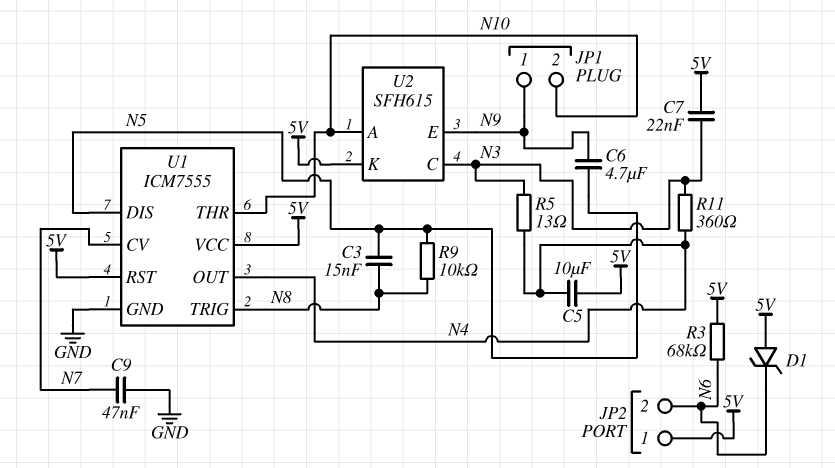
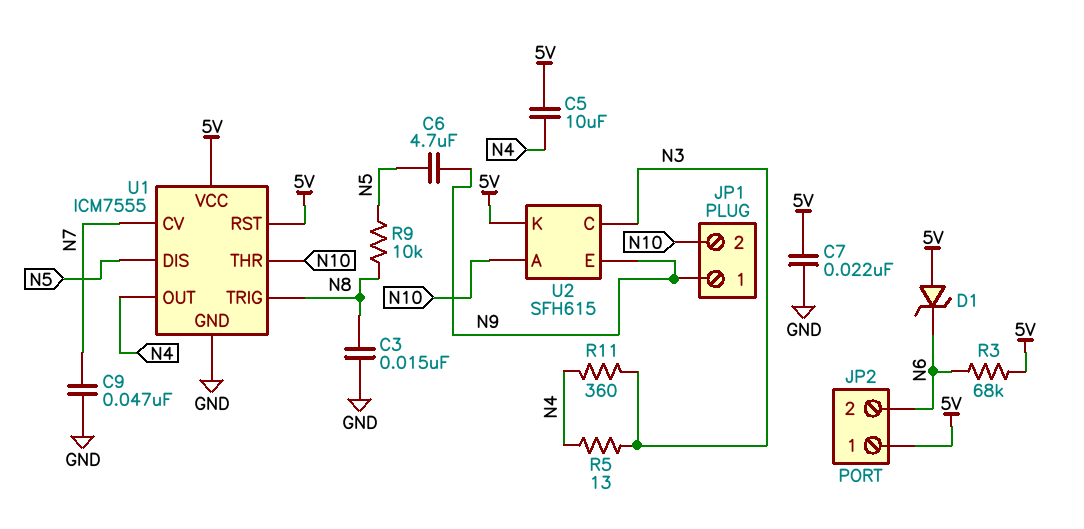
C3: 15nF (N5, N8) -> 15nF (GND, N8)
C7: 22nF (5V, N3) -> 22nF (5V, GND)

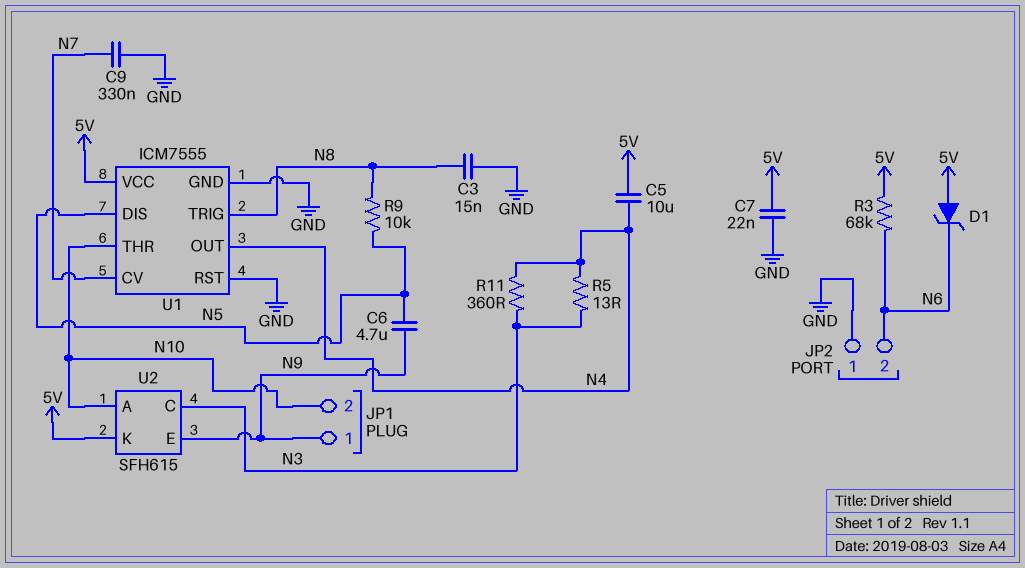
C9: 47nF (GND, N7) -> 330nF (GND, N7)
JP2 pin 1: 5V -> GND
U1 pin RST: 5V -> GND

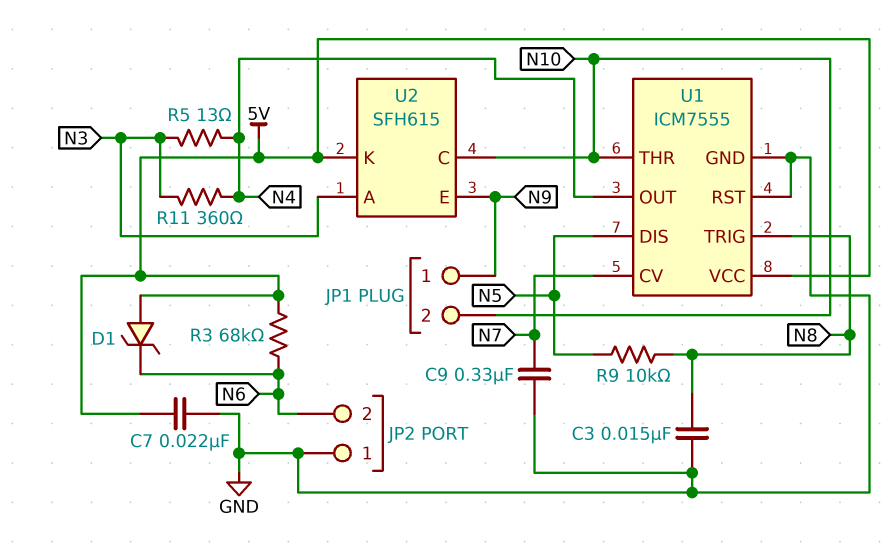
C5: 10uF (5V, N4) -> none
C6: 4.7uF (N5, N9) -> none
U2 pin A: N10 -> N3
U2 pin C: N3 -> N10

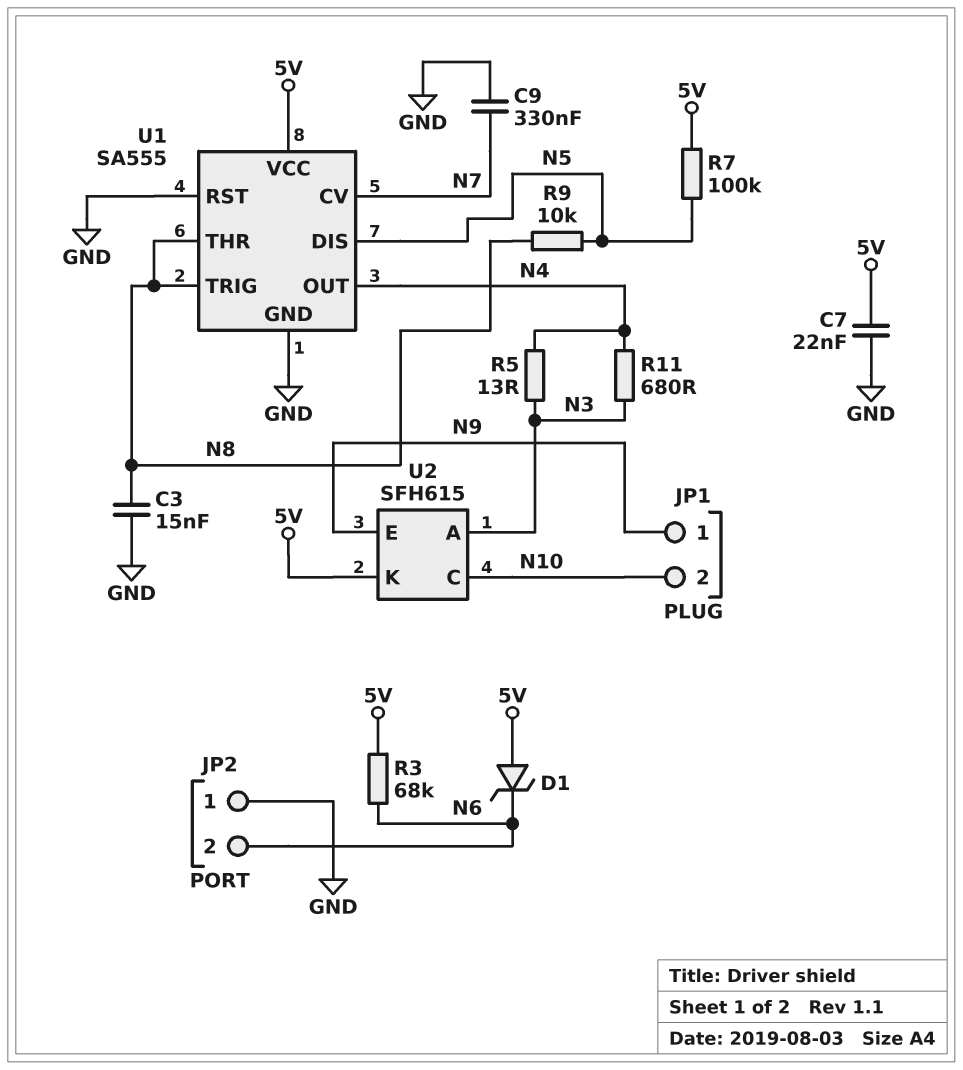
R7: none -> 100k (5V, N5)
R11: 360 (N3, N4) -> 680 (N3, N4)
U1: ICM7555 -> SA555
U1 pin THR: N10 -> N8

